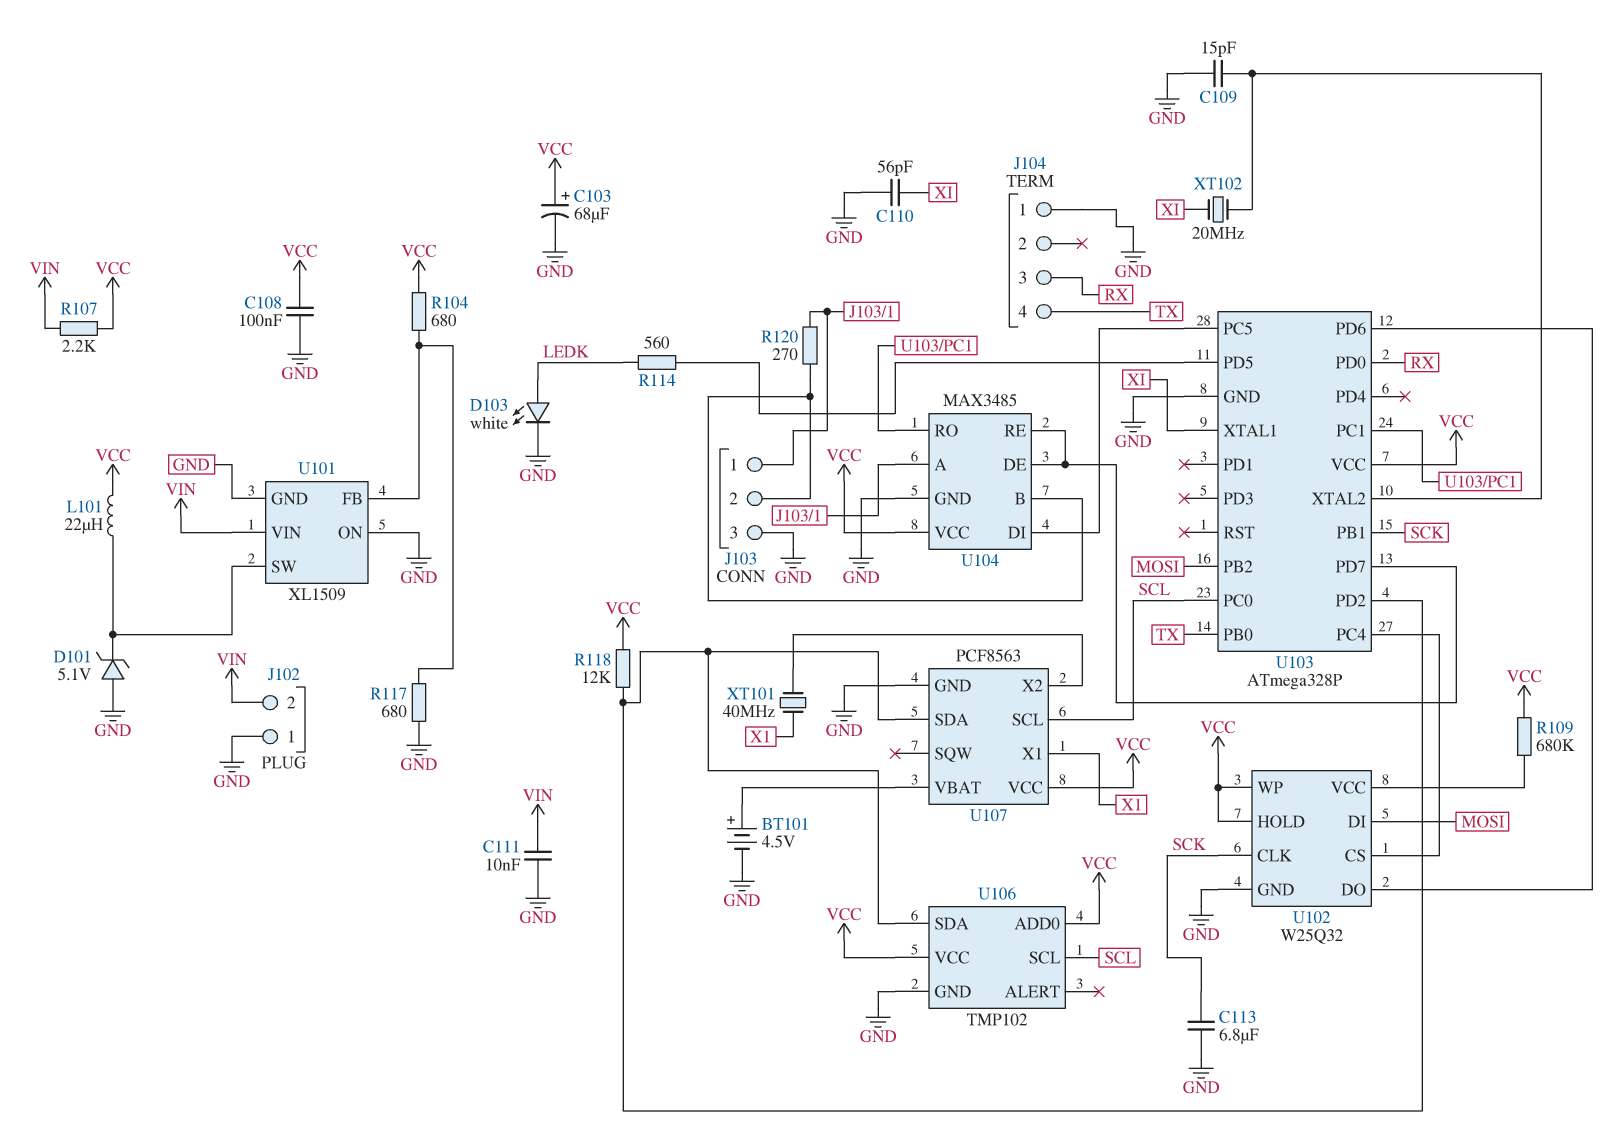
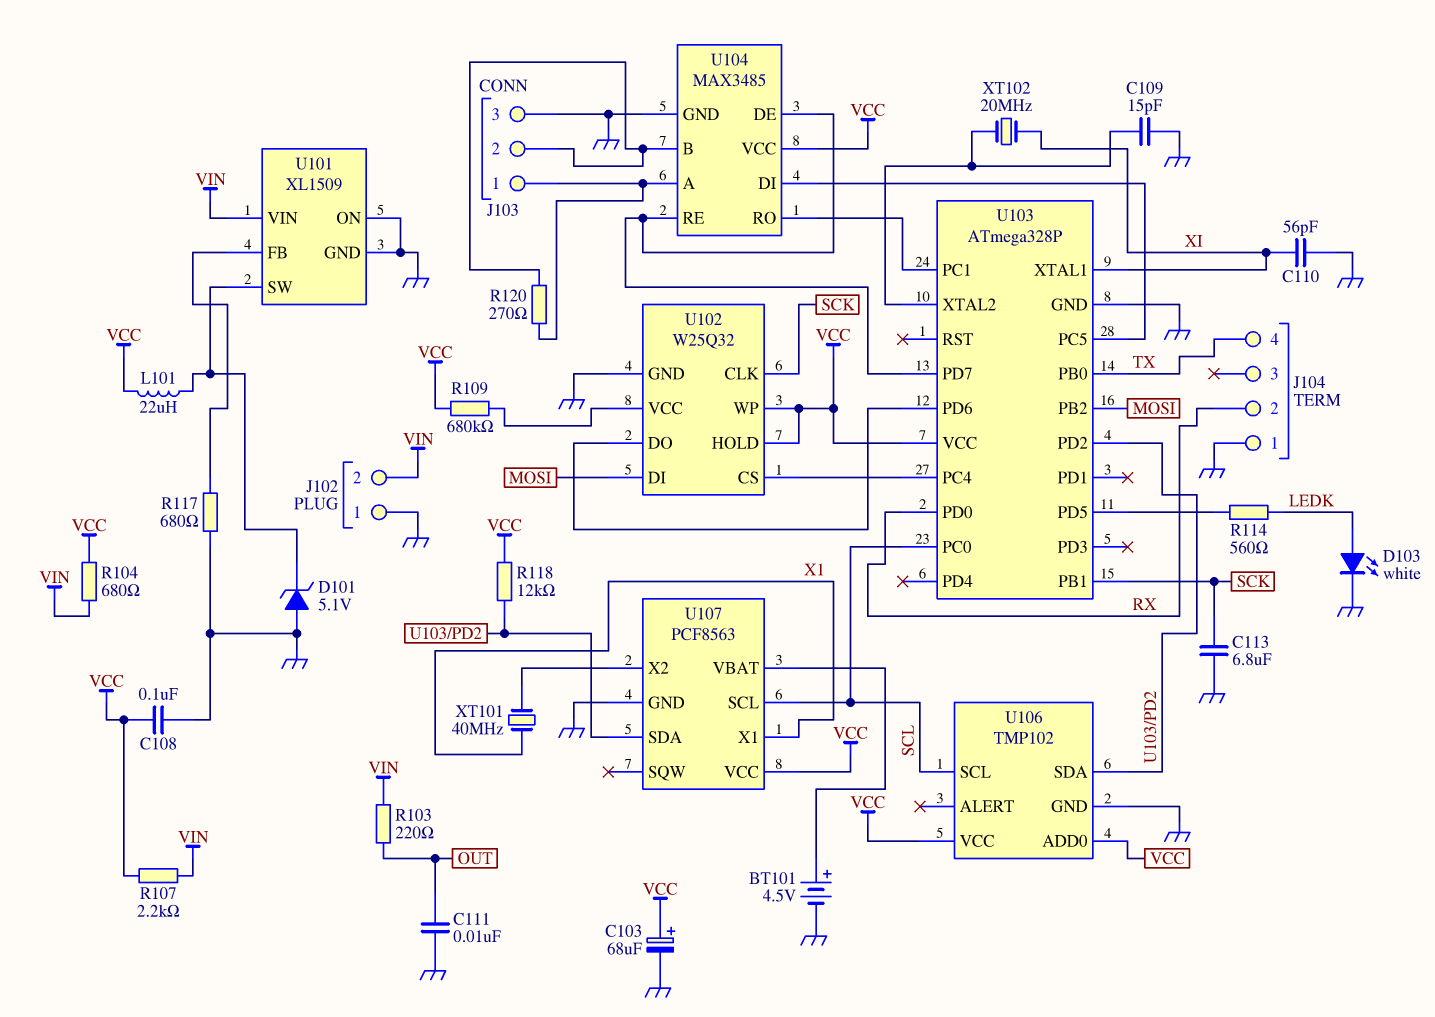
C111: 10nF (GND, VIN) -> 10nF (GND, OUT)
J104 pin 2: none -> RX
J104 pin 3: RX -> none
R103: none -> 220 (OUT, VIN)
R104: 680 (U101/FB, VCC) -> 680 (VCC, VIN)

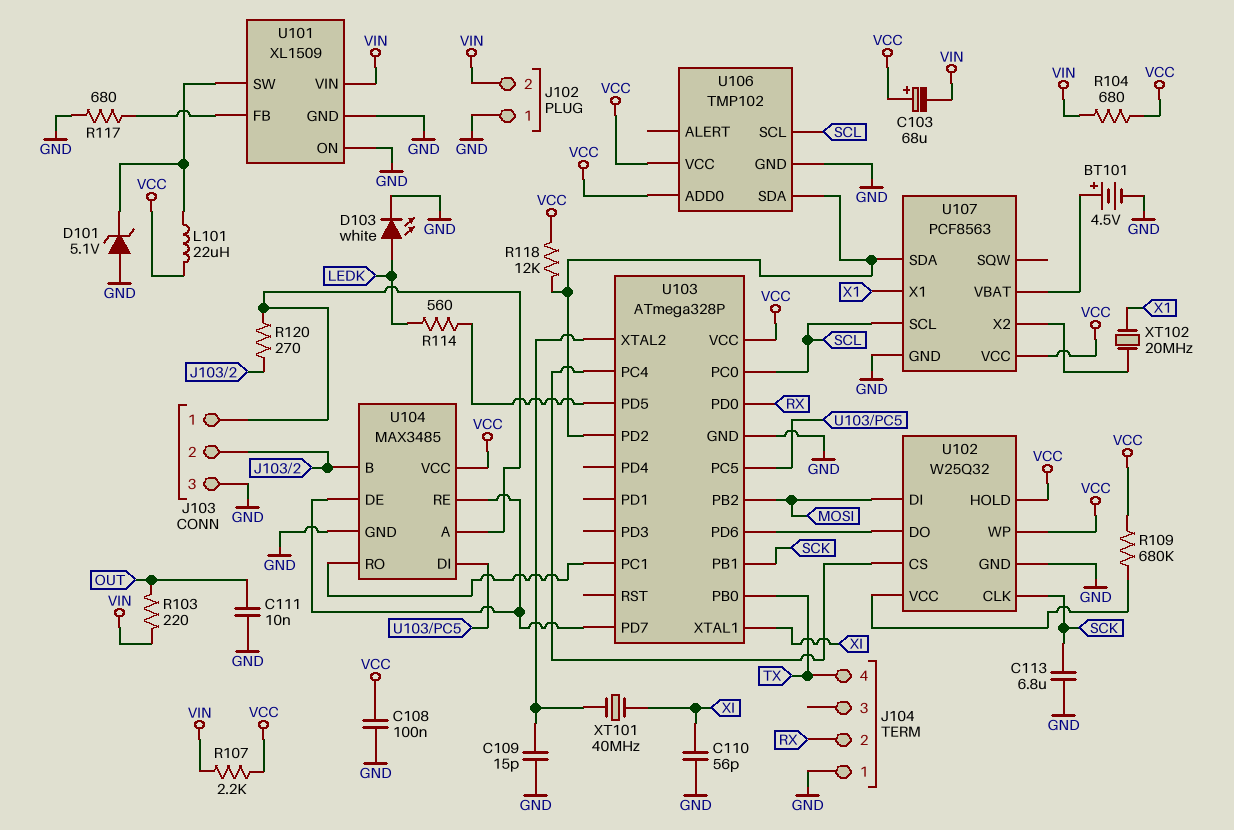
C103: 68uF (plus VCC, minus GND) -> 68uF (plus VCC, minus VIN)
XT101: 40MHz (U107/X2, X1) -> 40MHz (U103/XTAL2, XI)
XT102: 20MHz (U103/XTAL2, XI) -> 20MHz (U107/X2, X1)

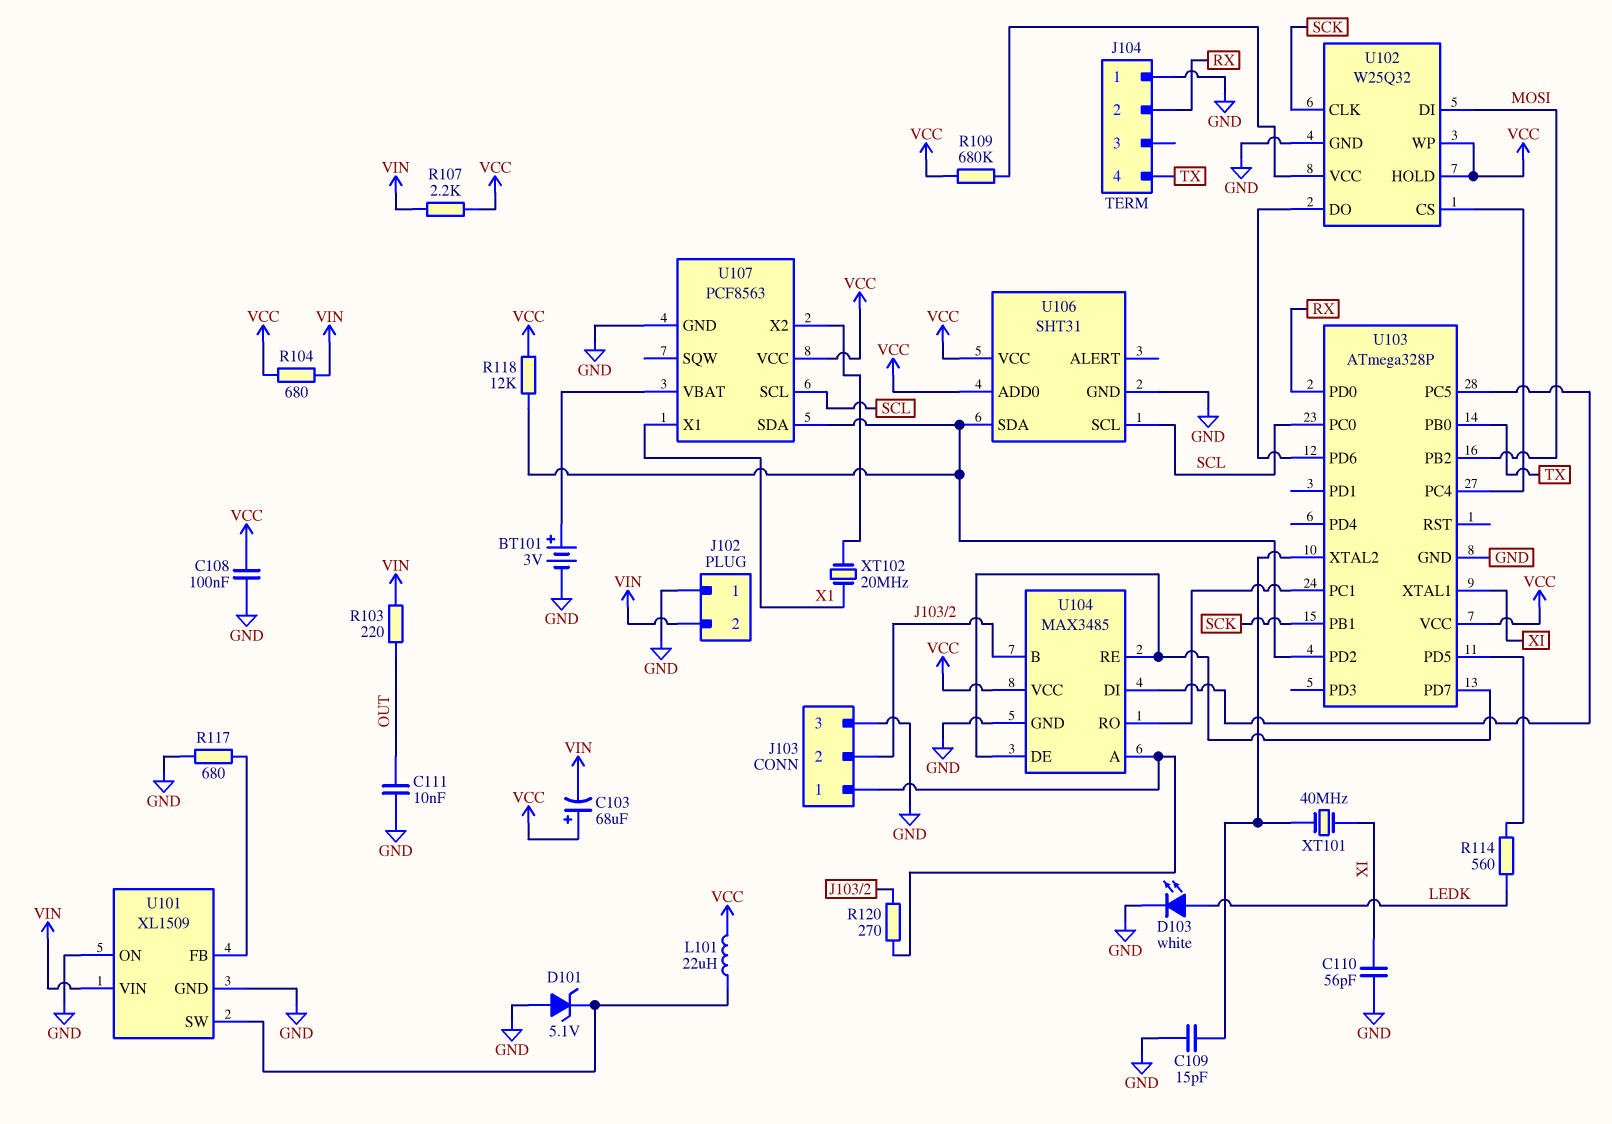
BT101: 4.5V (plus U107/VBAT, minus GND) -> 3V (plus U107/VBAT, minus GND)
C113: 6.8uF (GND, SCK) -> none
U106: TMP102 -> SHT31

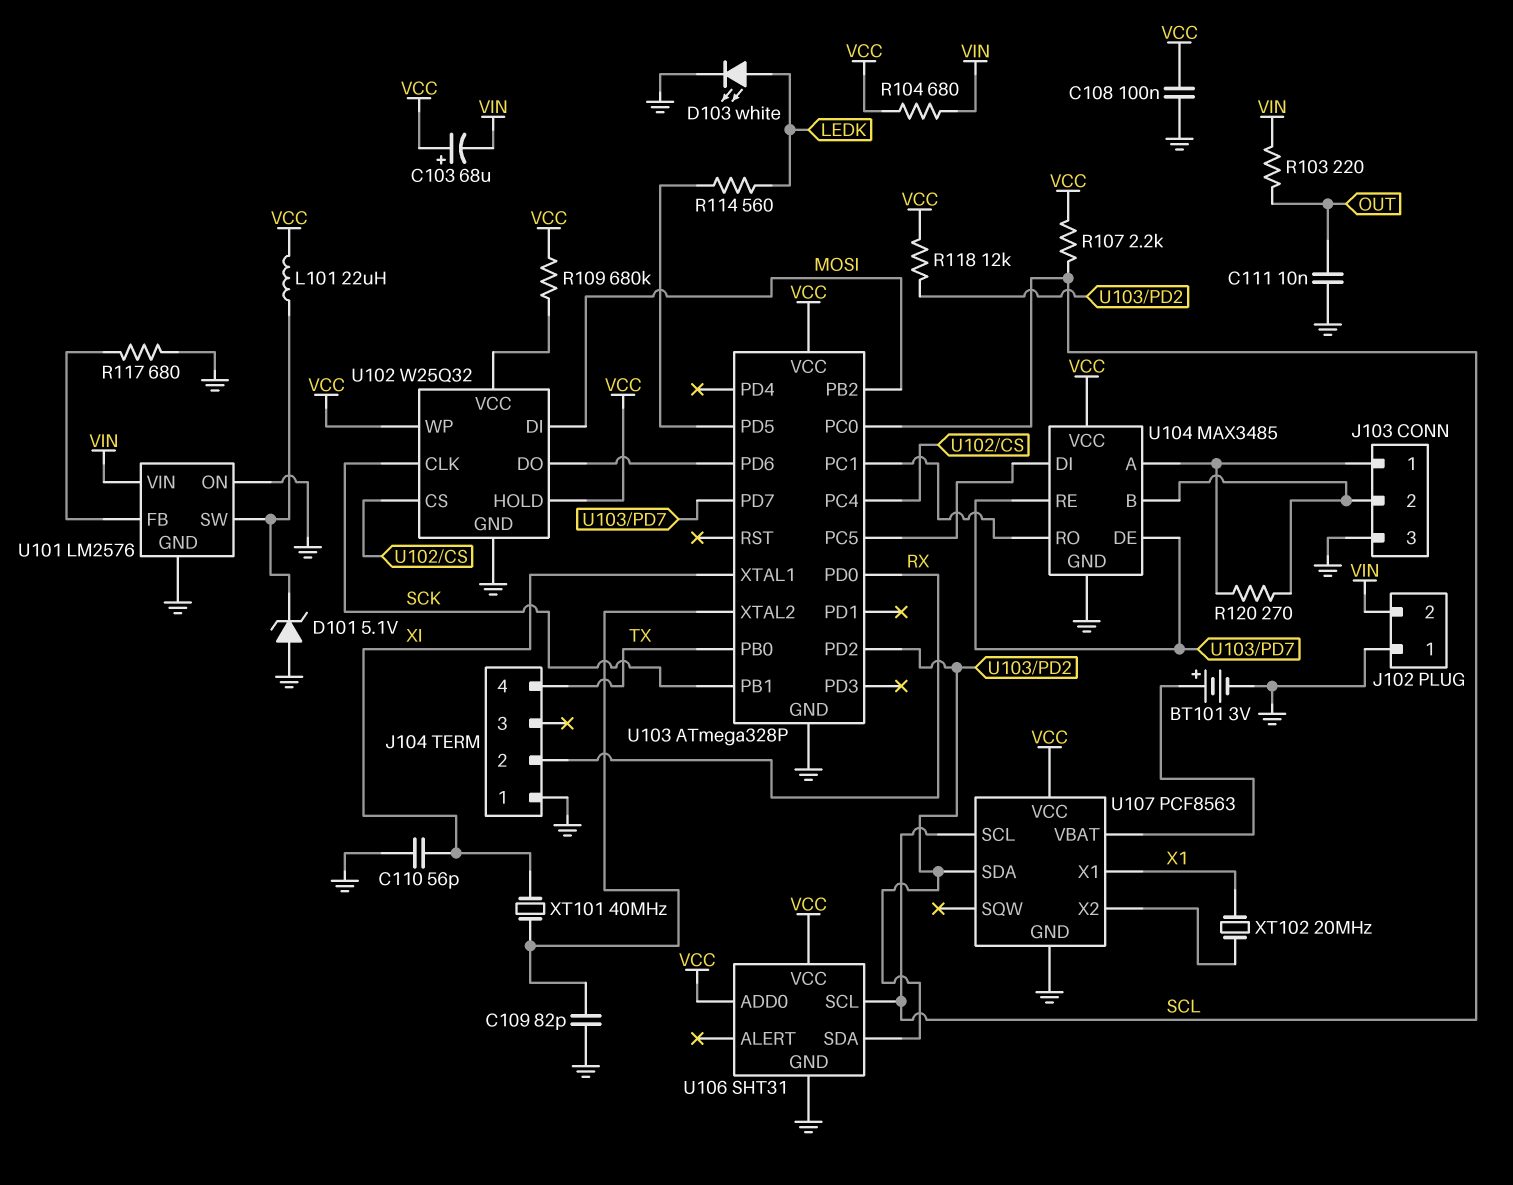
C109: 15pF (GND, U103/XTAL2) -> 82pF (GND, U103/XTAL2)
R107: 2.2k (VCC, VIN) -> 2.2k (SCL, VCC)
U101: XL1509 -> LM2576

